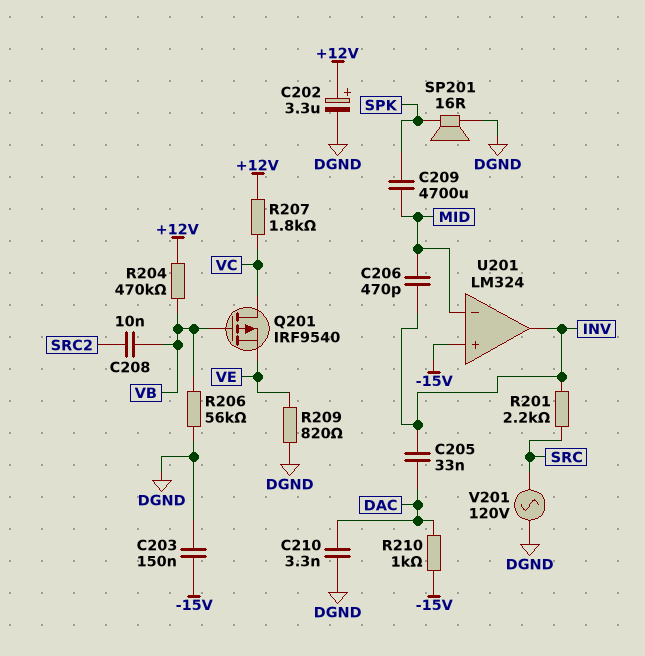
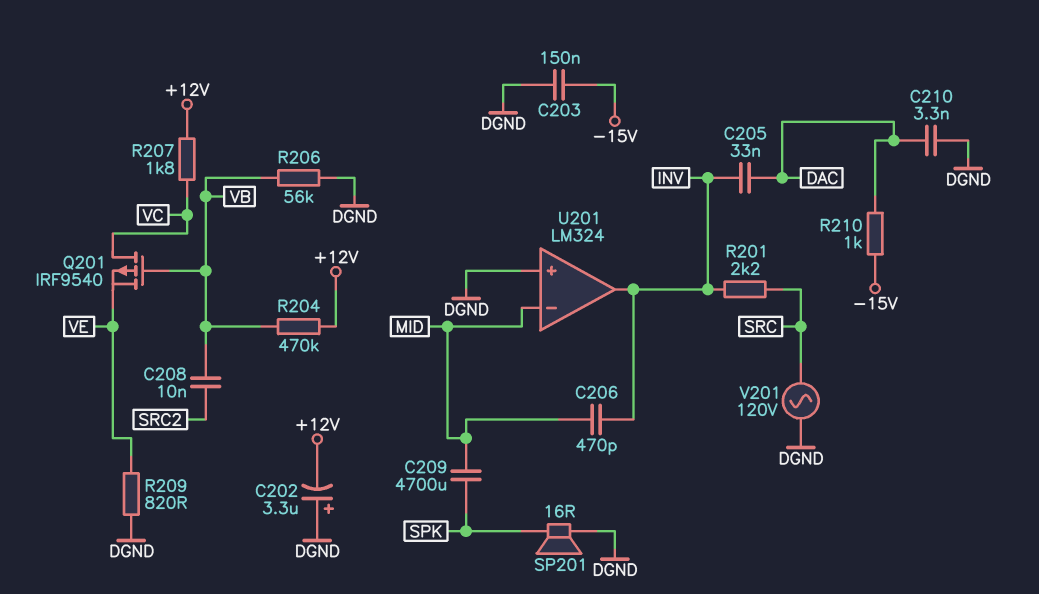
C202: 3.3uF (plus +12V, minus DGND) -> 3.3uF (plus DGND, minus +12V)
U201 pin in+: -15V -> DGND

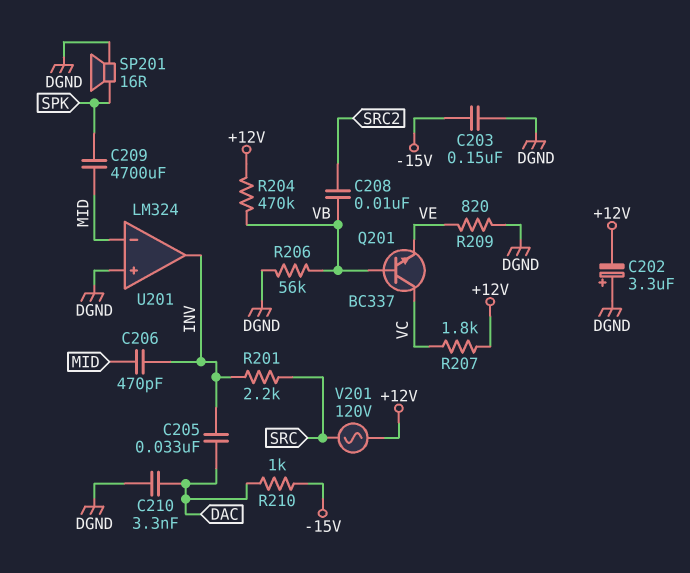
Q201: PMOS IRF9540 (G VB, D VC, S VE) -> NPN BC337 (B VB, C VC, E VE)
V201: AC 120V (DGND, SRC) -> AC 120V (+12V, SRC)

